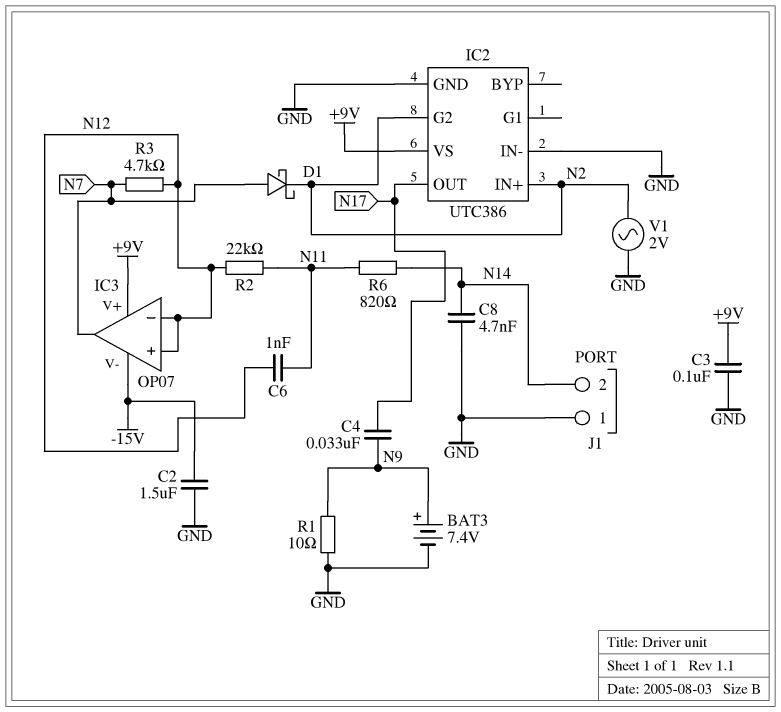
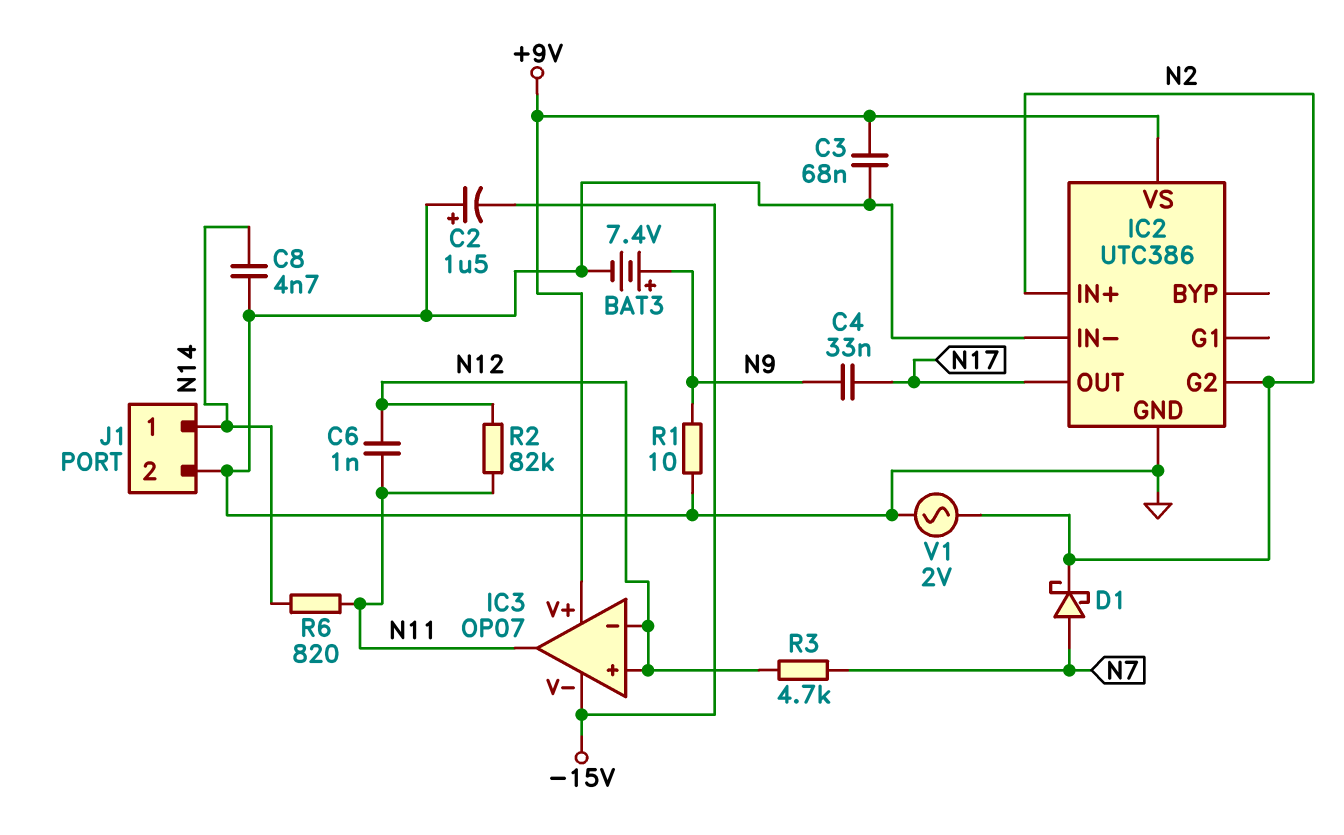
C2: 1.5uF (-15V, GND) -> 1.5uF (plus GND, minus -15V)
C3: 100nF (+9V, GND) -> 68nF (+9V, GND)
IC3 pin out: N7 -> N11
J1 pin 1: GND -> N14
J1 pin 2: N14 -> GND
R2: 22k (N11, N12) -> 82k (N11, N12)

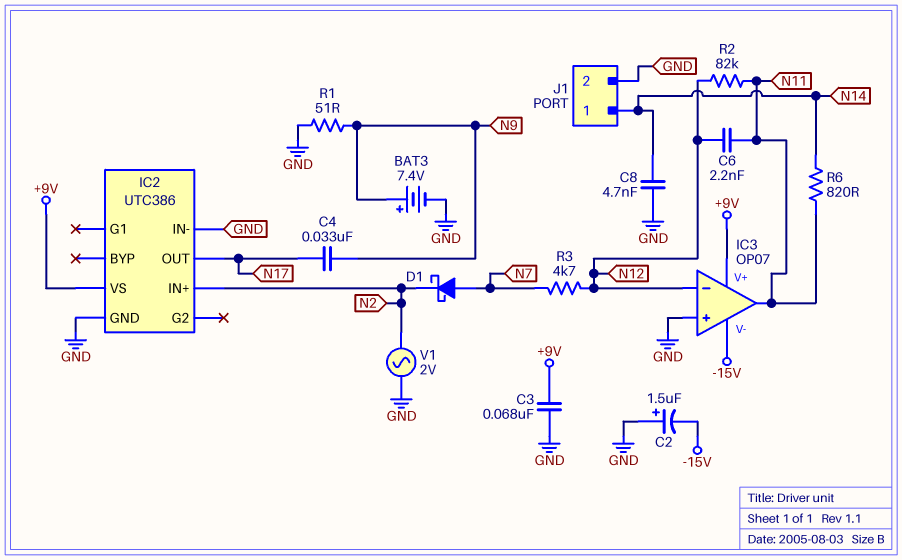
C6: 1nF (N11, N12) -> 2.2nF (N11, N12)
IC2 pin G2: N2 -> none
IC3 pin in+: N12 -> GND
R1: 10 (GND, N9) -> 51 (GND, N9)

